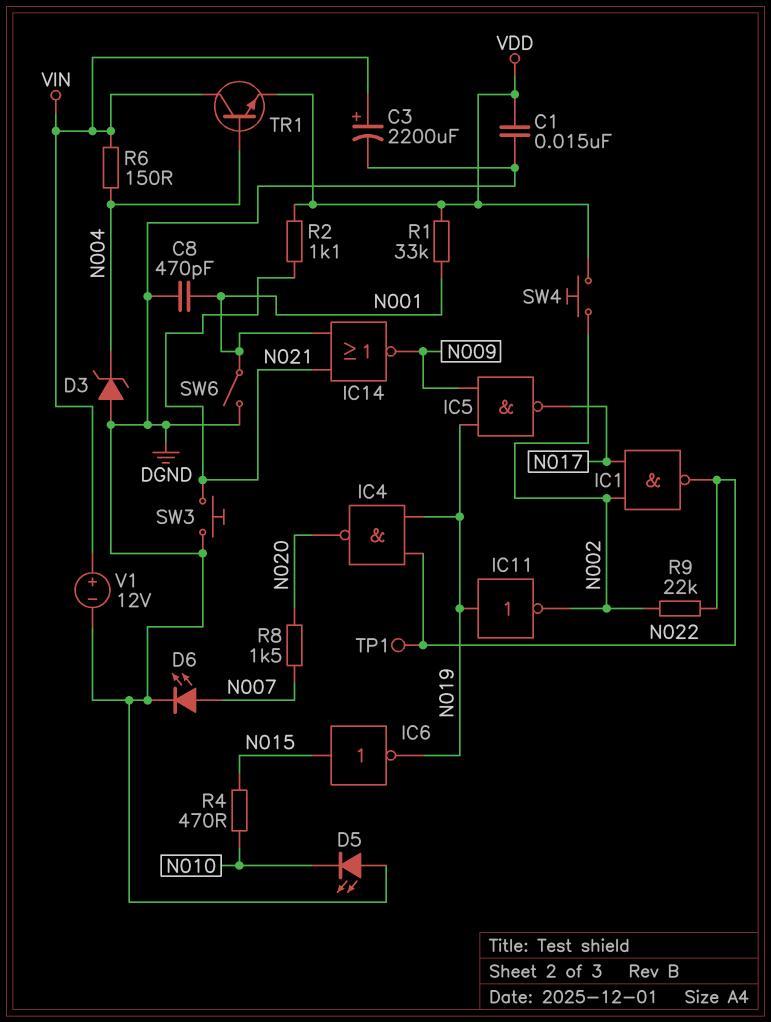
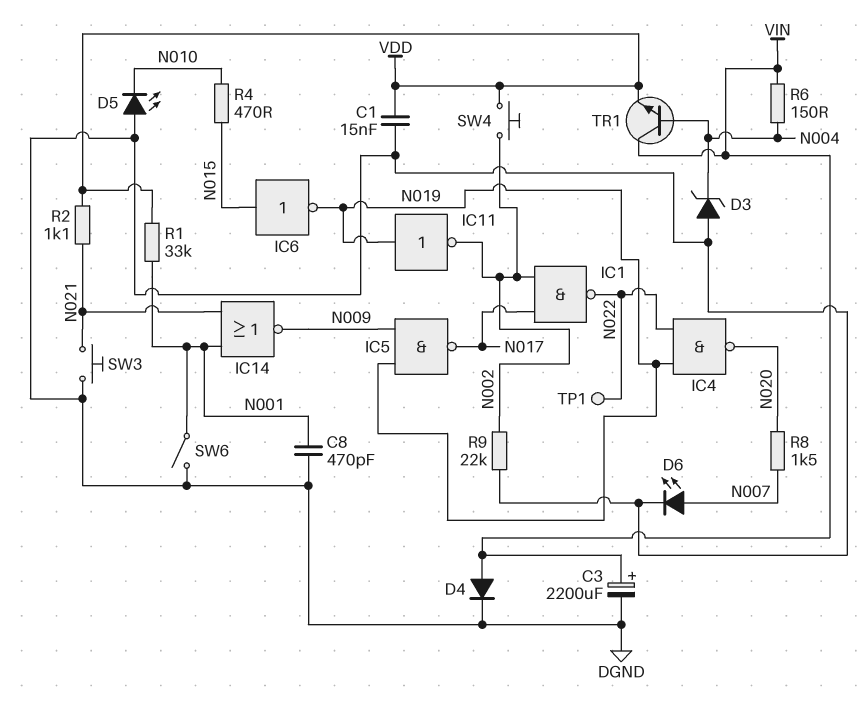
D4: none -> diode (A VIN, K DGND)
R9: 22k (N002, N022) -> 22k (DGND, N002)
V1: 12V (plus VIN, minus DGND) -> none

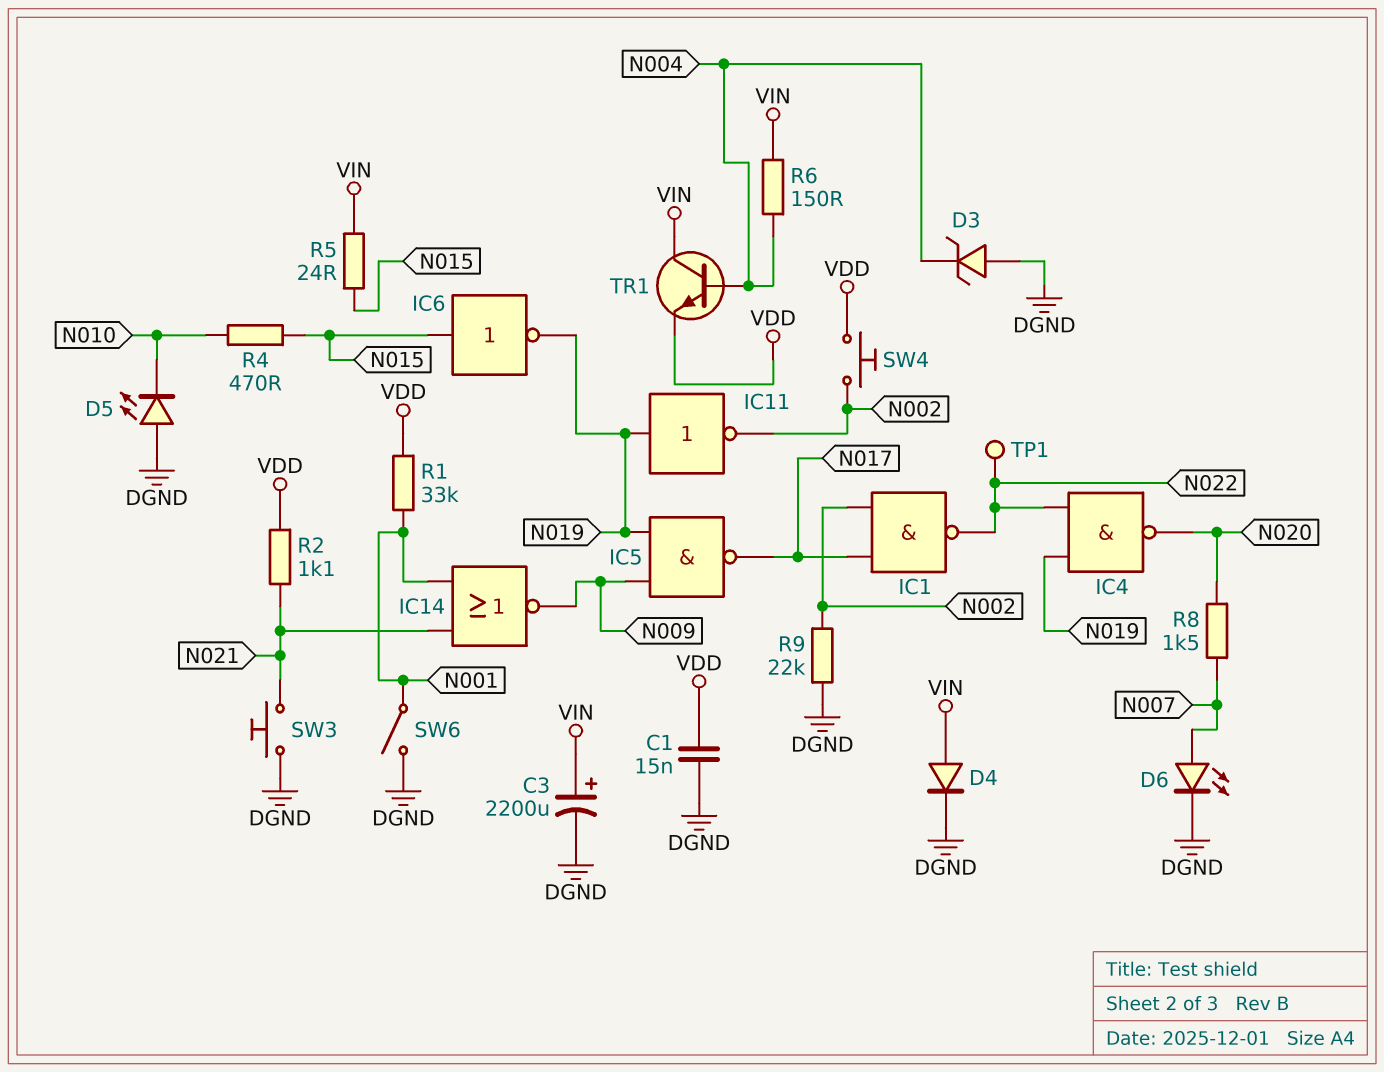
C8: 470pF (DGND, N001) -> none
R5: none -> 24 (N015, VIN)

